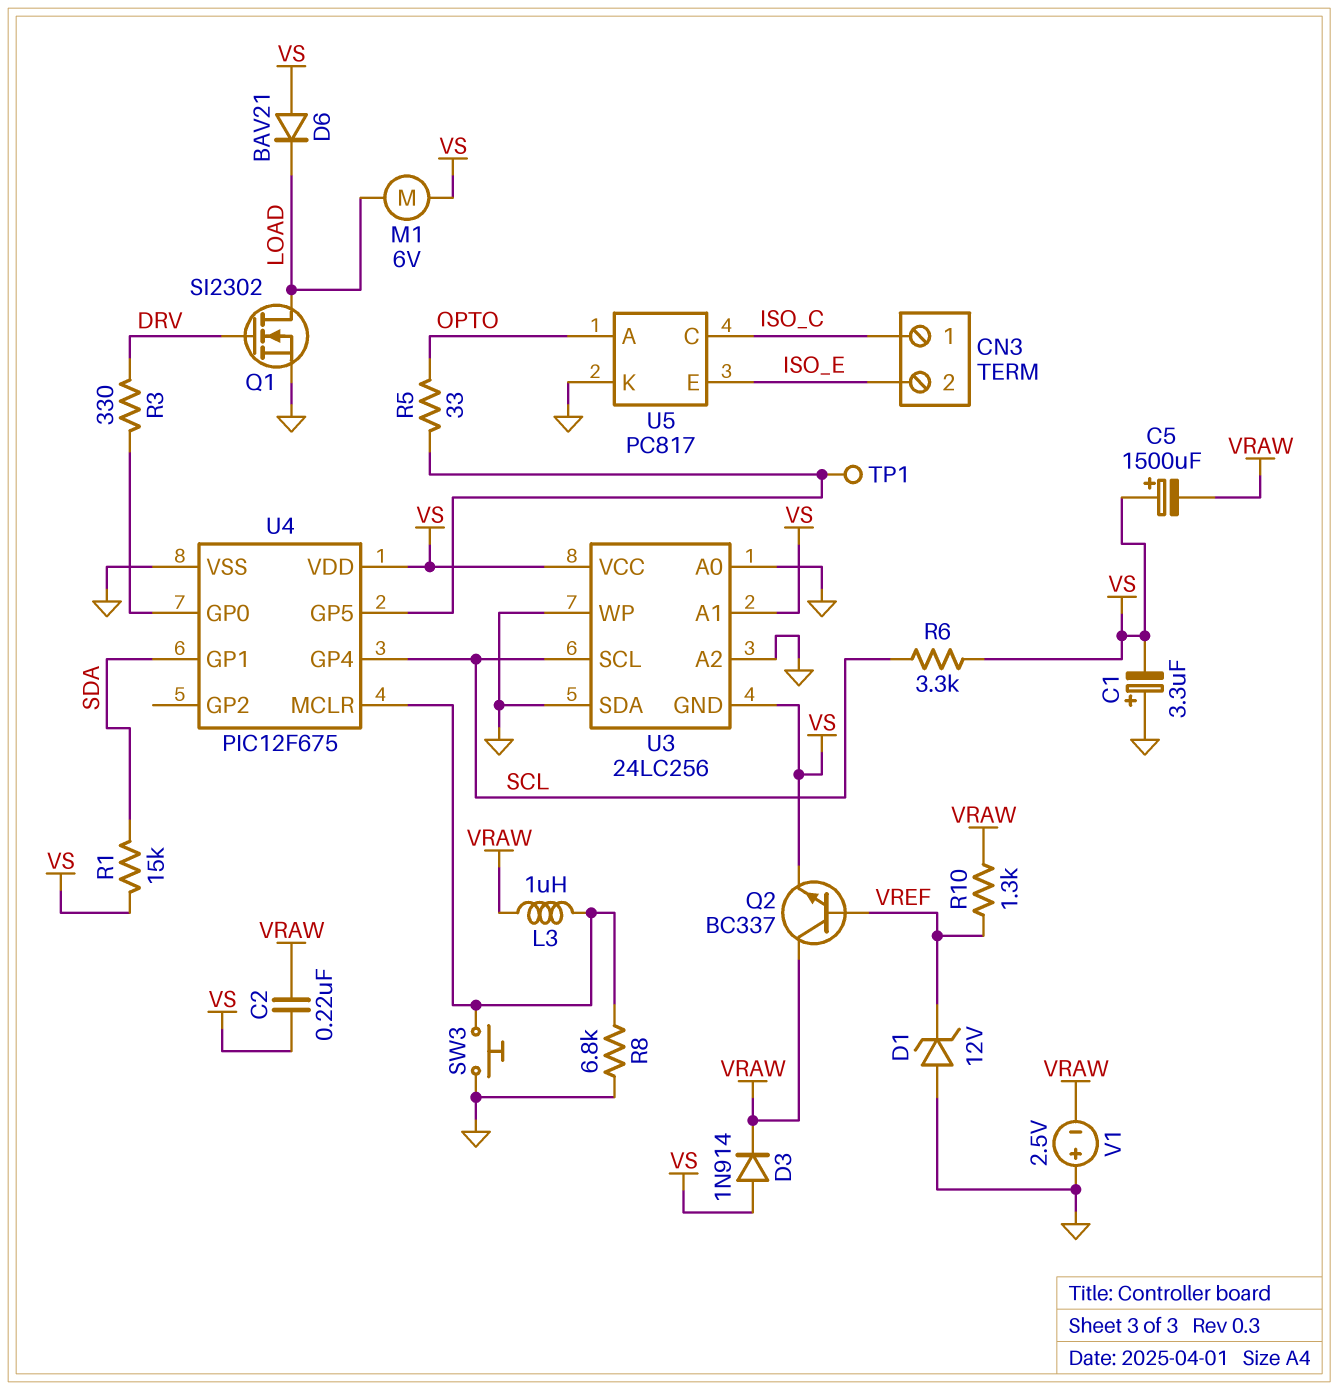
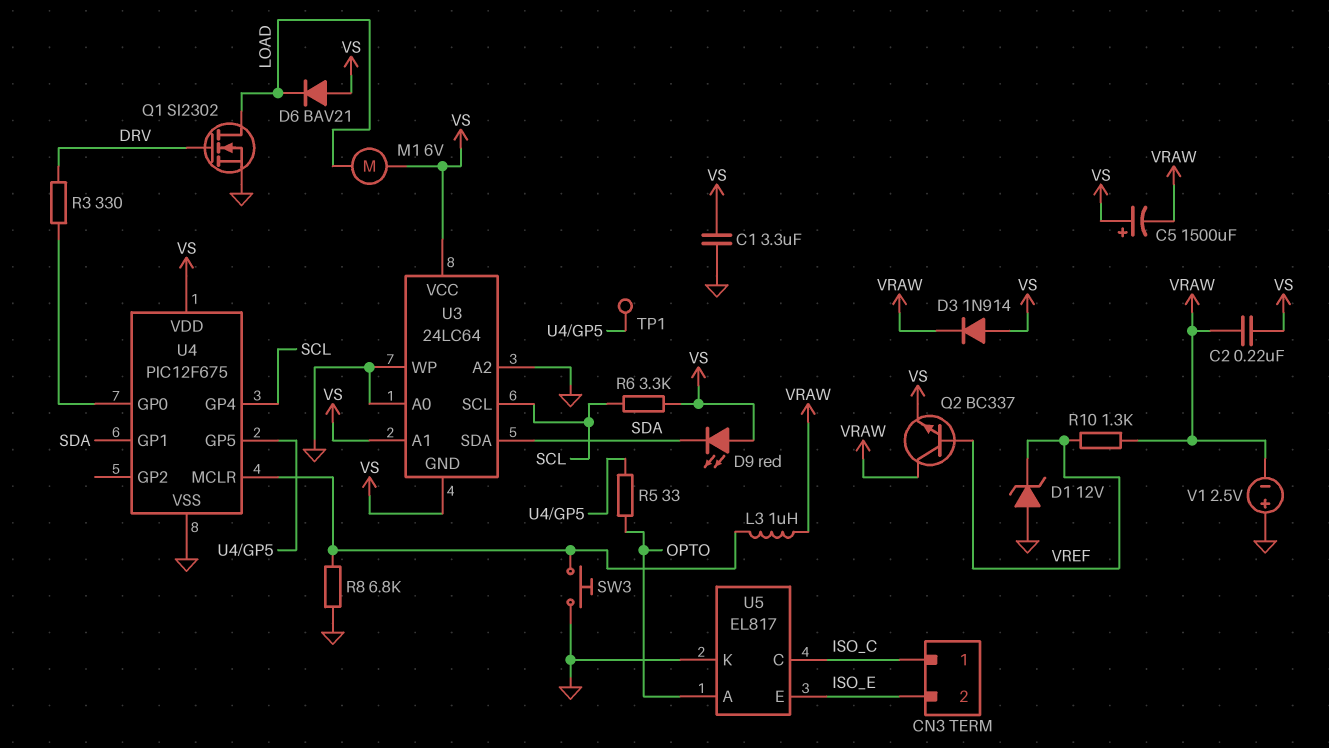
C1: 3.3uF (plus GND, minus VS) -> 3.3uF (GND, VS)
D9: none -> LED red (A VS, K SDA)
R1: 15k (SDA, VS) -> none
U3: 24LC256 -> 24LC64
U3 pin SDA: GND -> SDA
U5: PC817 -> EL817

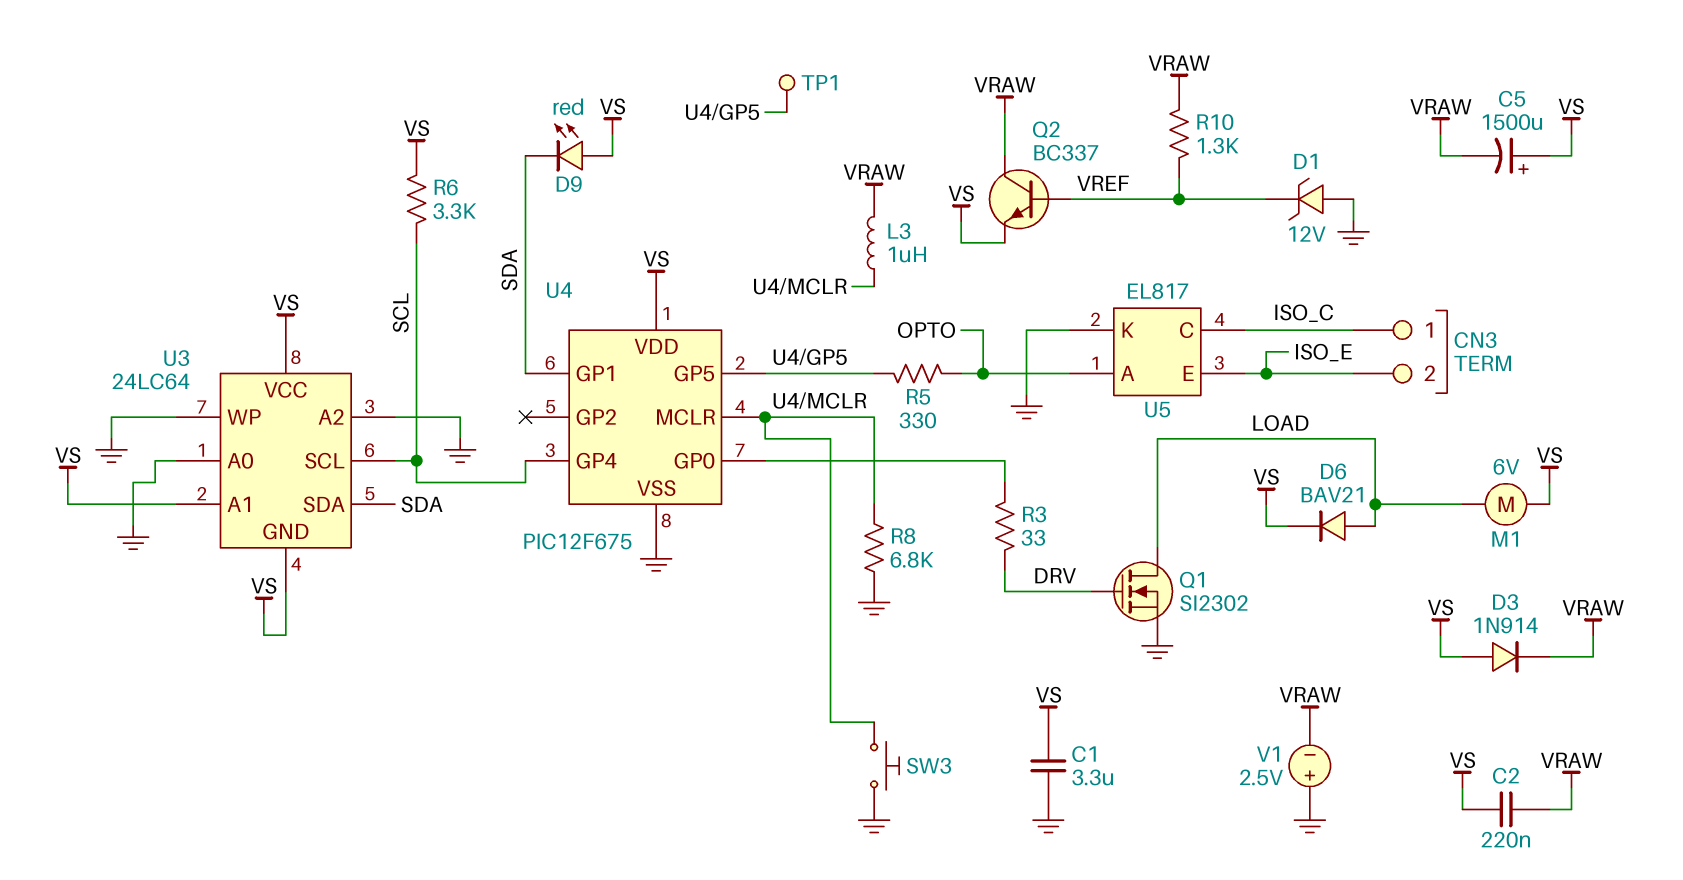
D6: diode BAV21 (A VS, K LOAD) -> diode BAV21 (A LOAD, K VS)
R3: 330 (DRV, U4/GP0) -> 33 (DRV, U4/GP0)
R5: 33 (OPTO, U4/GP5) -> 330 (OPTO, U4/GP5)

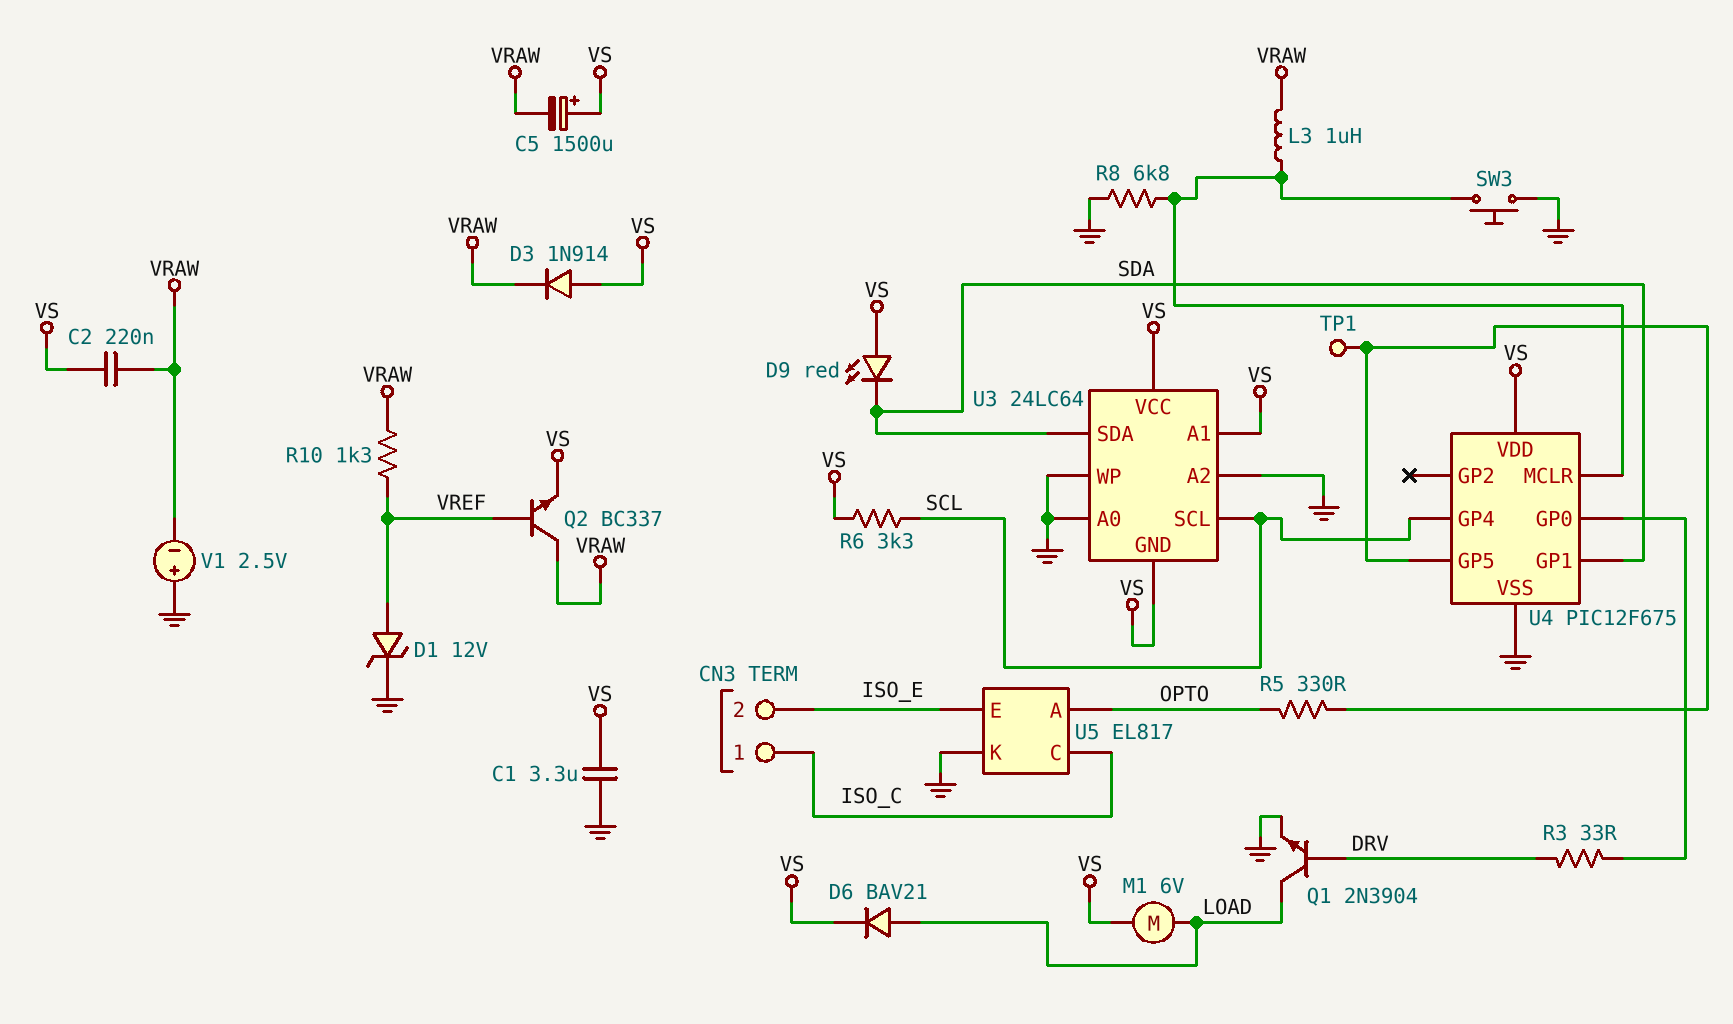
D1: zener 12V (A GND, K VREF) -> zener 12V (A VREF, K GND)
Q1: NMOS SI2302 (G DRV, D LOAD, S GND) -> NPN 2N3904 (B DRV, C LOAD, E GND)

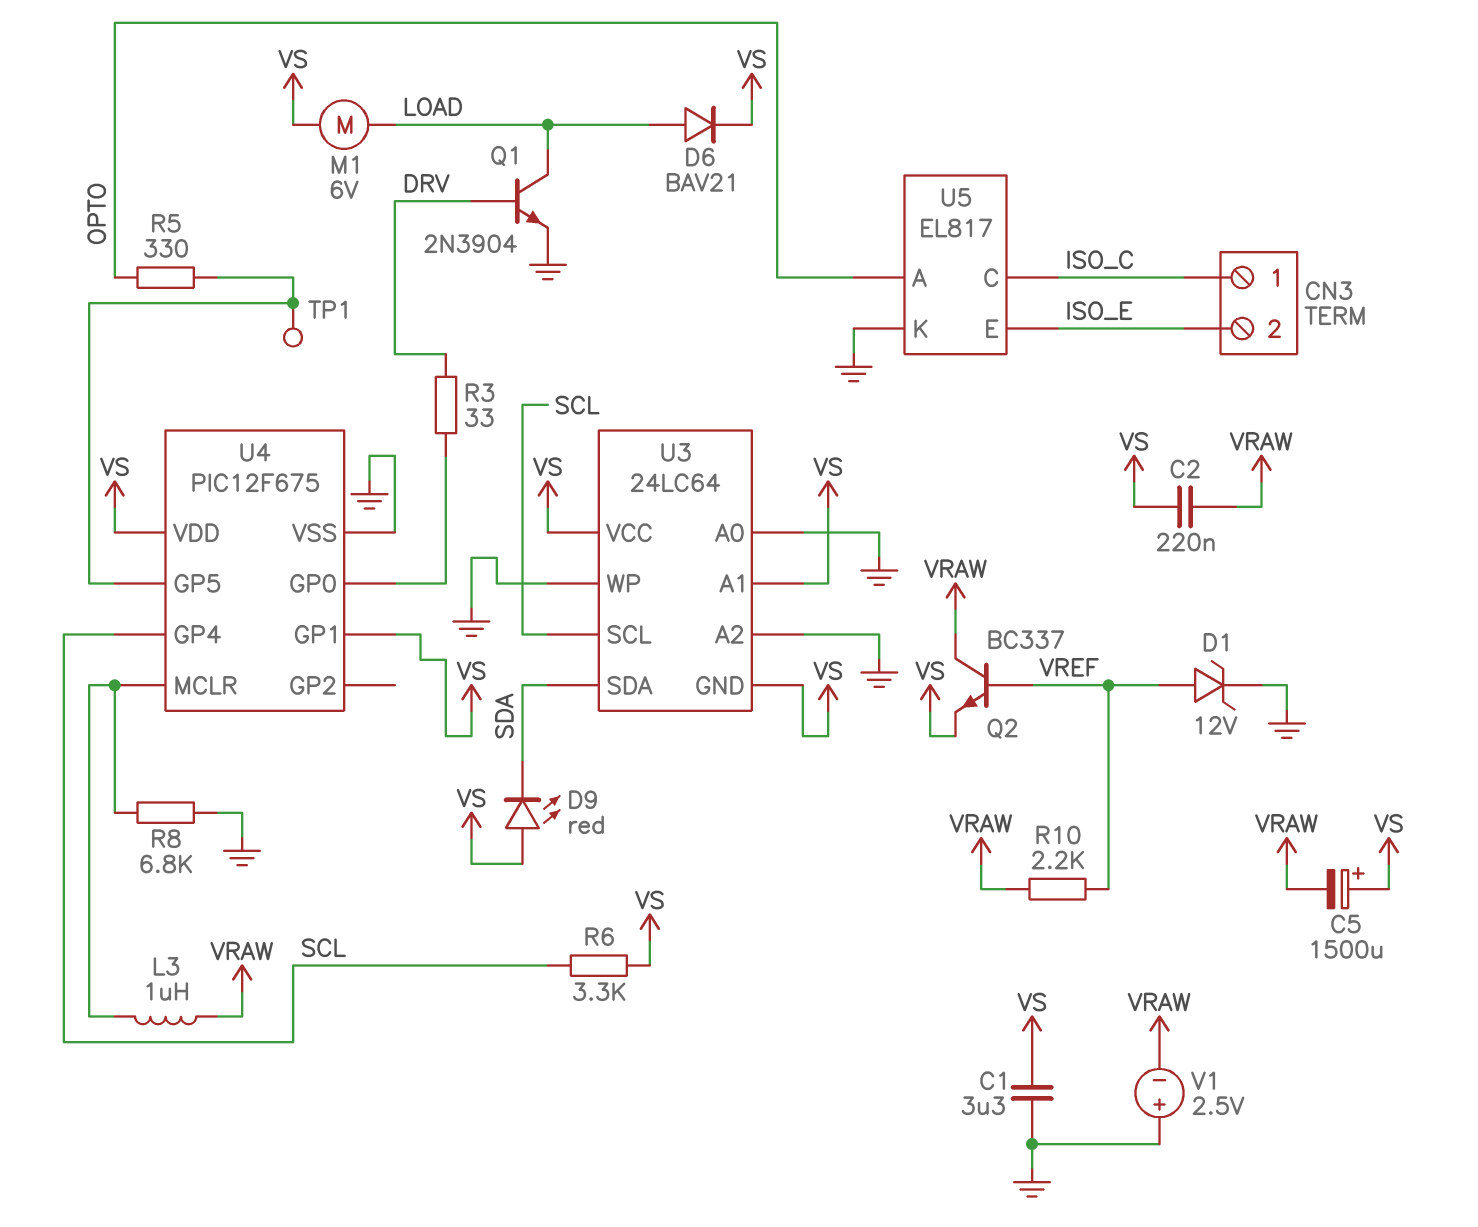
D3: diode 1N914 (A VS, K VRAW) -> none
R10: 1.3k (VRAW, VREF) -> 2.2k (VRAW, VREF)
SW3: button (GND, U4/MCLR) -> none
U4 pin GP1: SDA -> VS

